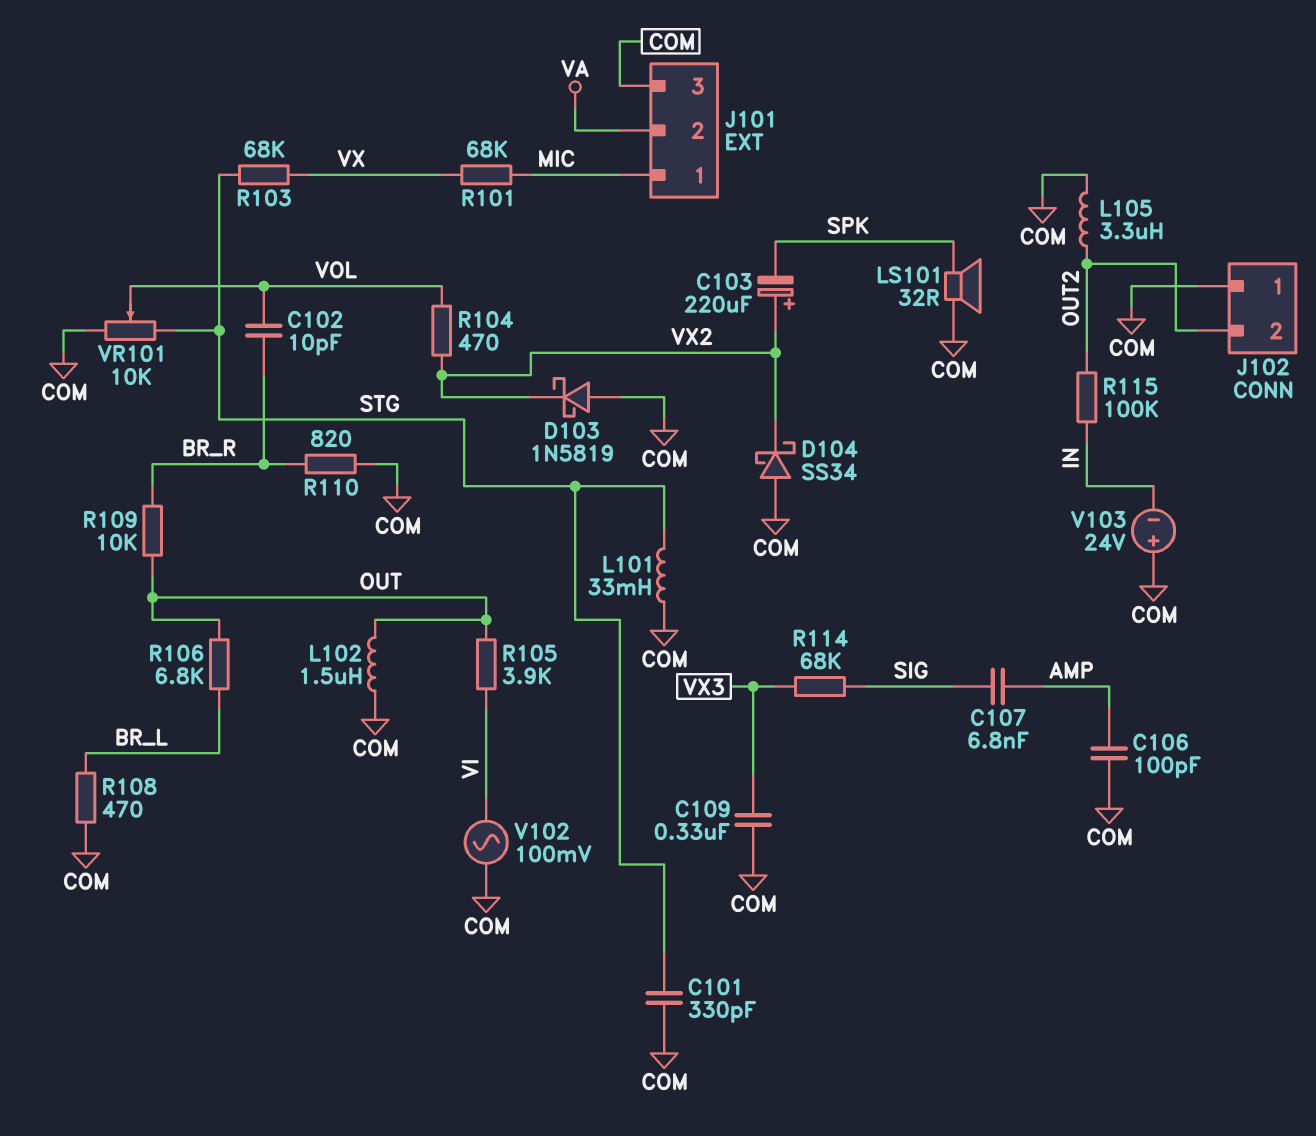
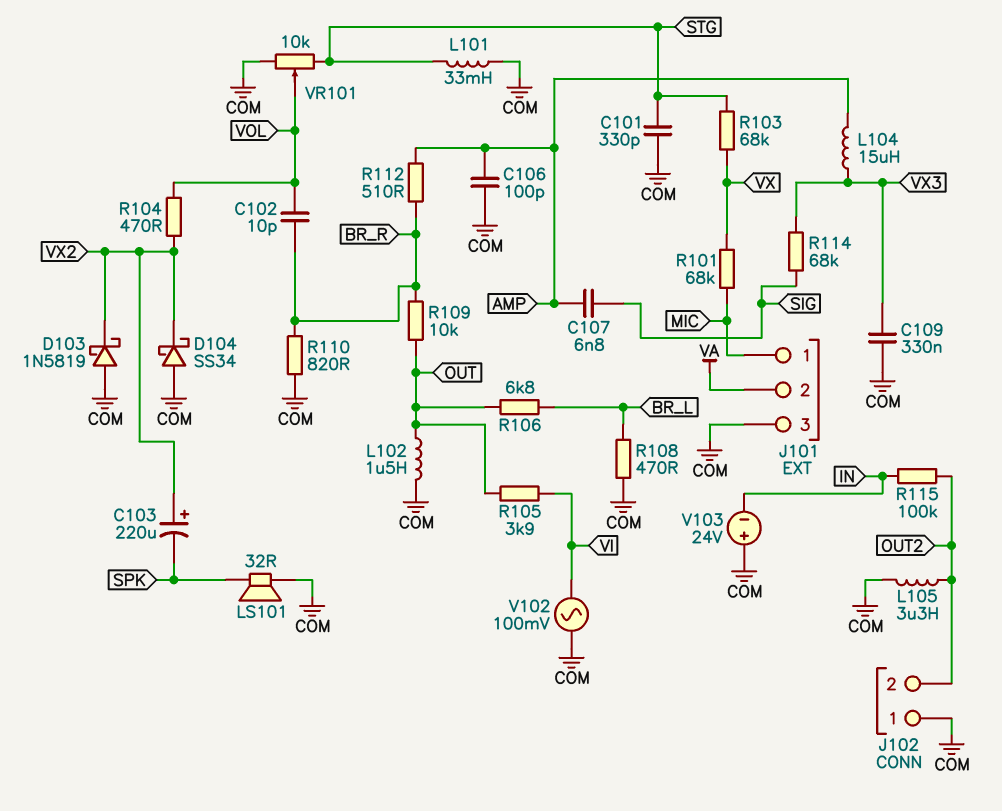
L104: none -> 15uH (AMP, VX3)
R112: none -> 510 (AMP, BR_R)

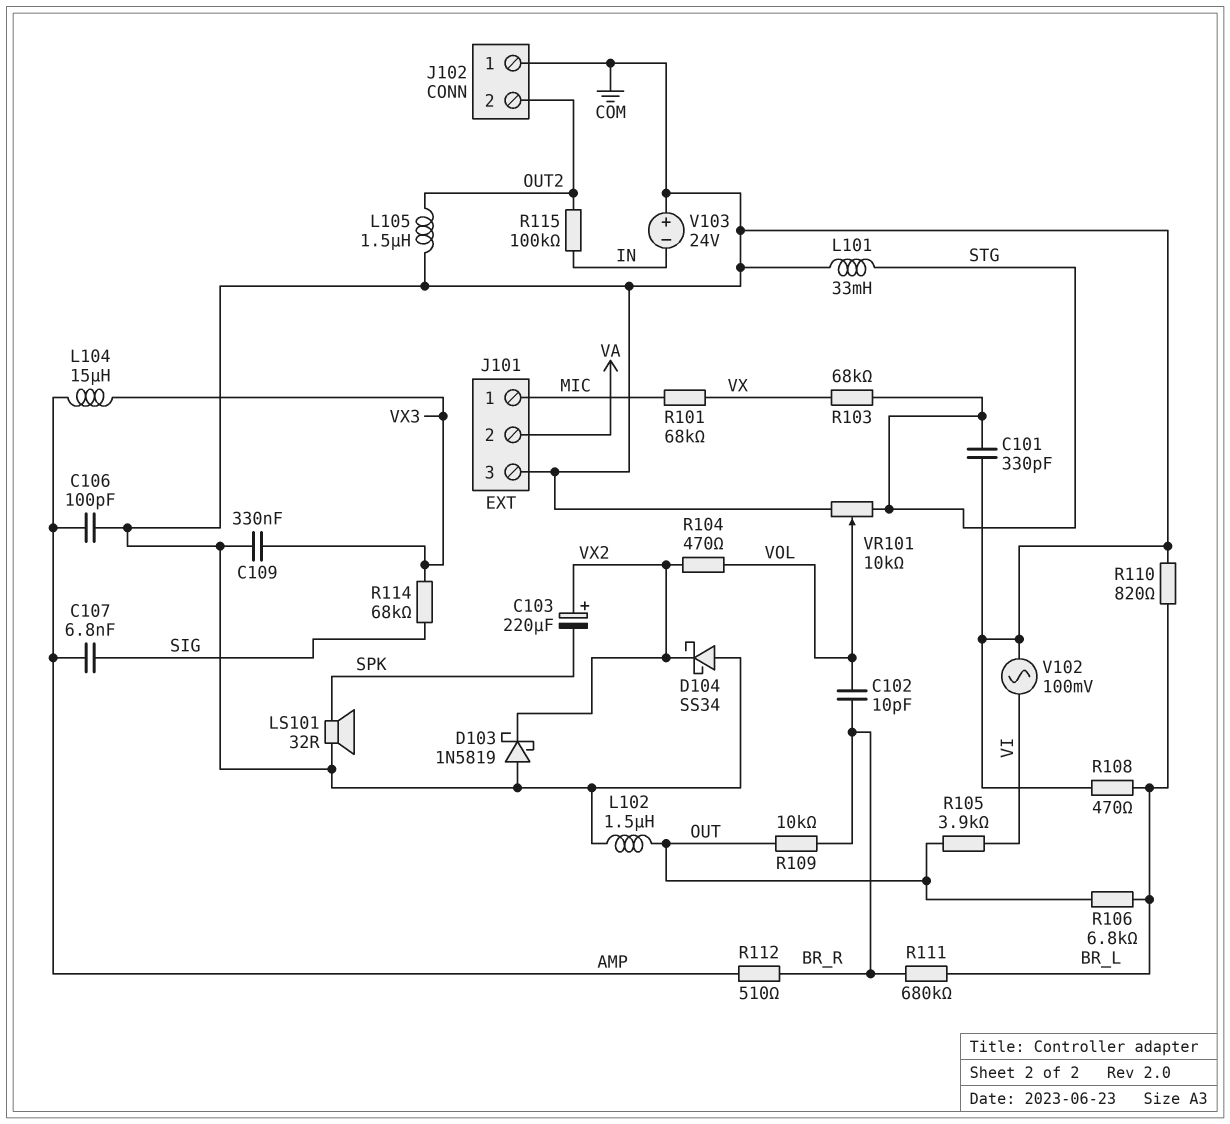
L105: 3.3uH (COM, OUT2) -> 1.5uH (COM, OUT2)
R110: 820 (BR_R, COM) -> 820 (BR_L, COM)
R111: none -> 680k (BR_L, BR_R)

